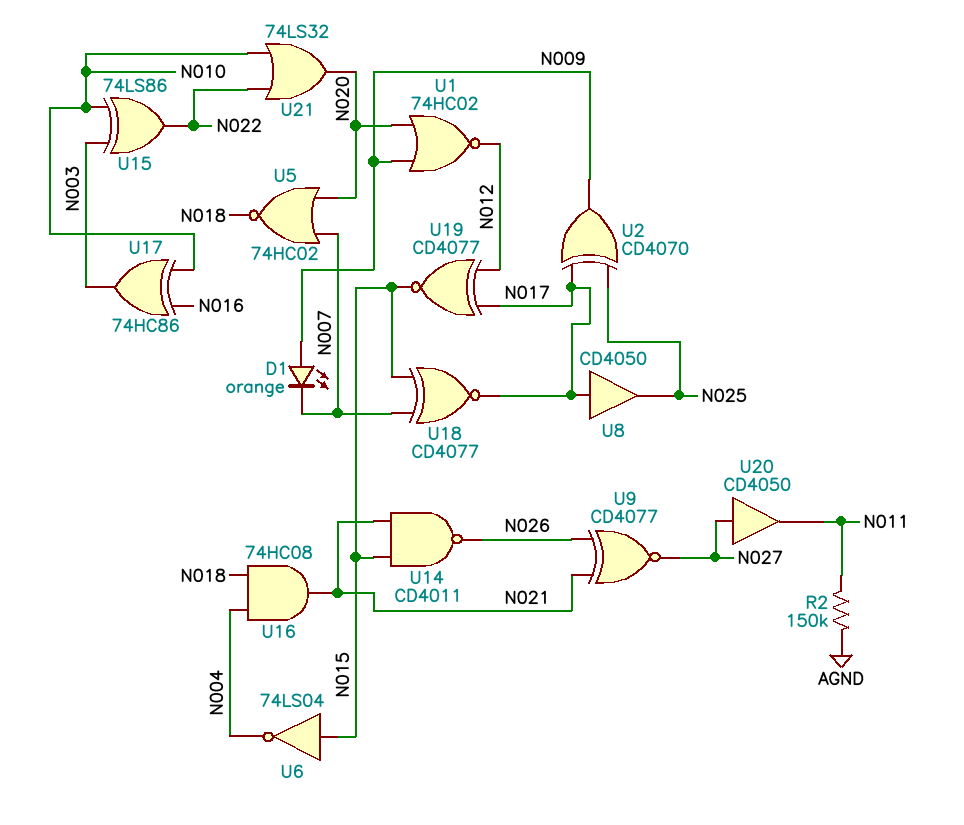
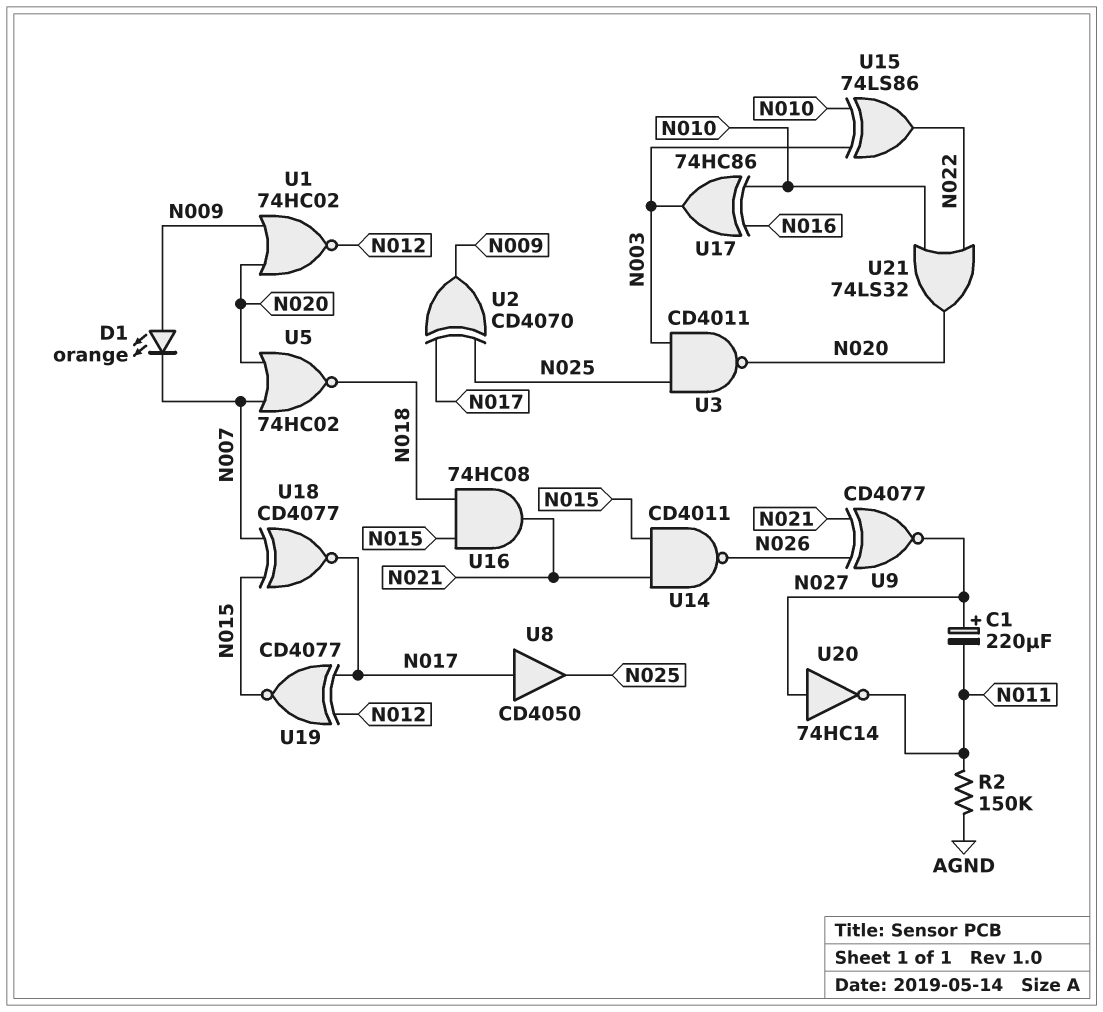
C1: none -> 220uF (plus N027, minus N011)
U3: none -> NAND CD4011 (in N003, in N025, out N020)
U6: NOT 74LS04 (in N015, out N004) -> none
U16: AND 74HC08 (in N004, in N018, out N021) -> AND 74HC08 (in N015, in N018, out N021)
U20: buffer CD4050 (in N027, out N011) -> NOT 74HC14 (in N027, out N011)

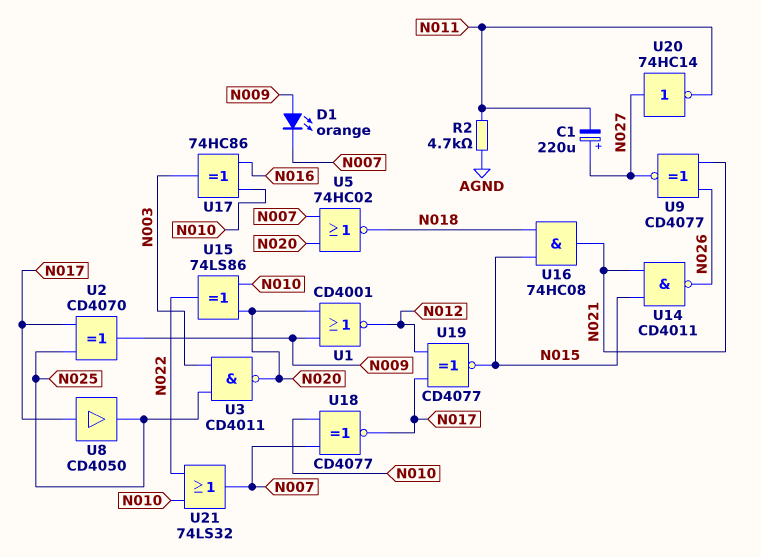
R2: 150k (AGND, N011) -> 4.7k (AGND, N011)
U1: NOR 74HC02 (in N009, in N020, out N012) -> NOR CD4001 (in N009, in N020, out N012)
U15: XOR 74LS86 (in N003, in N010, out N022) -> XOR 74LS86 (in N010, in N020, out N022)
U18: XNOR CD4077 (in N007, in N015, out N017) -> XNOR CD4077 (in N007, in N010, out N017)
U21: OR 74LS32 (in N010, in N022, out N020) -> OR 74LS32 (in N010, in N022, out N007)

